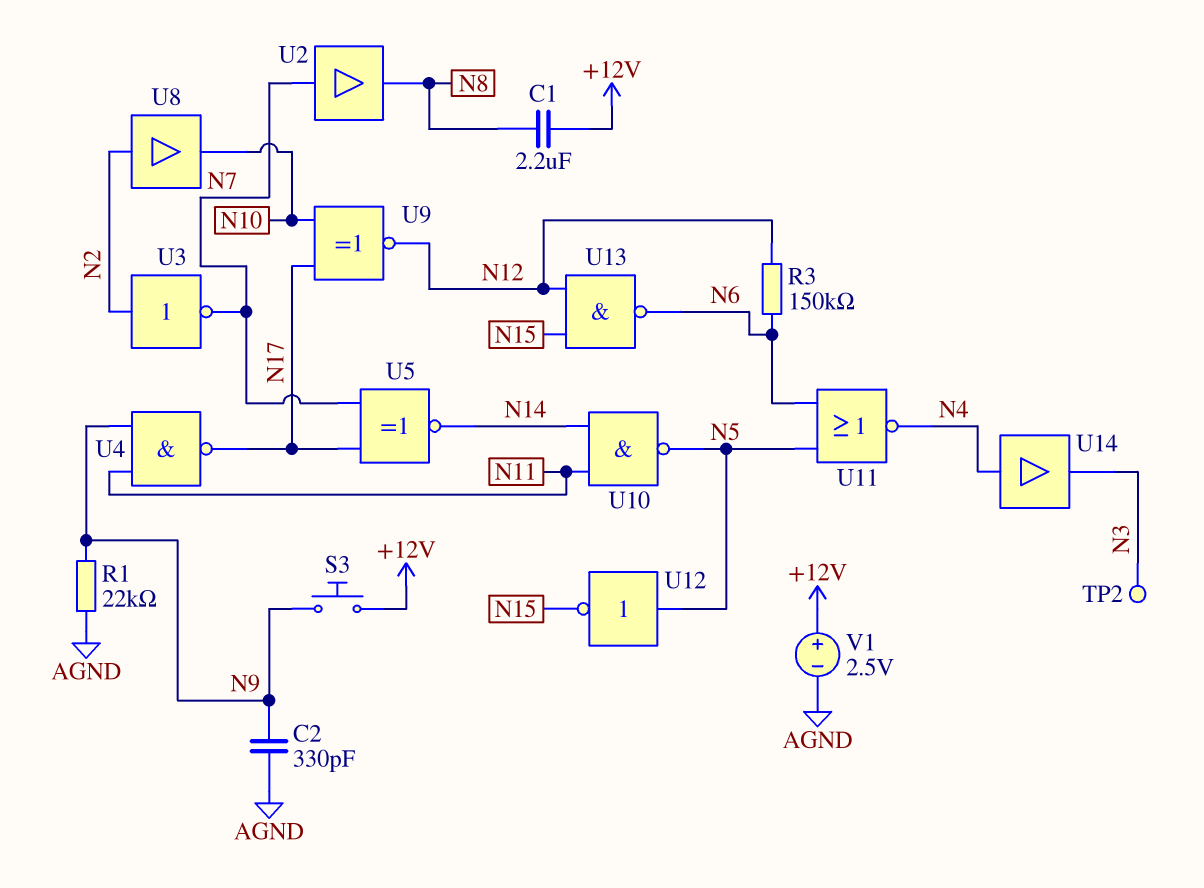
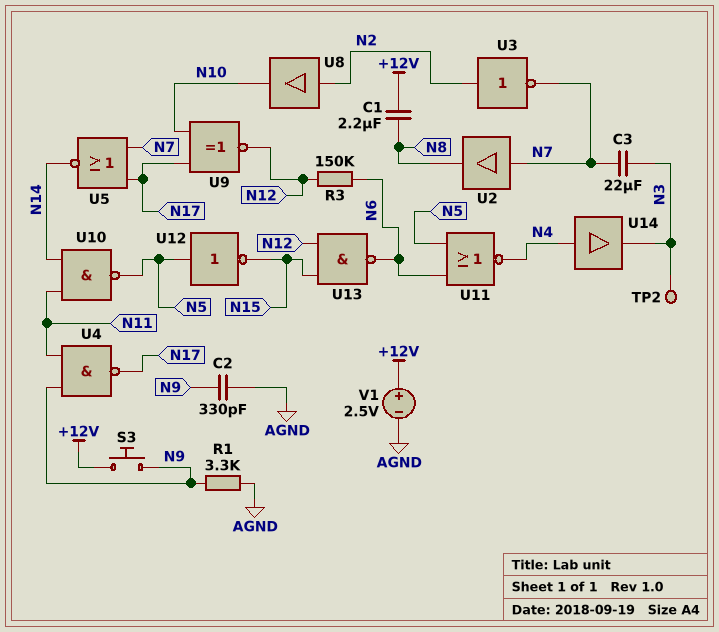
C3: none -> 22uF (N3, N7)
R1: 22k (AGND, N9) -> 3.3k (AGND, N9)
U5: XNOR (in N7, in N17, out N14) -> NOR (in N7, in N17, out N14)

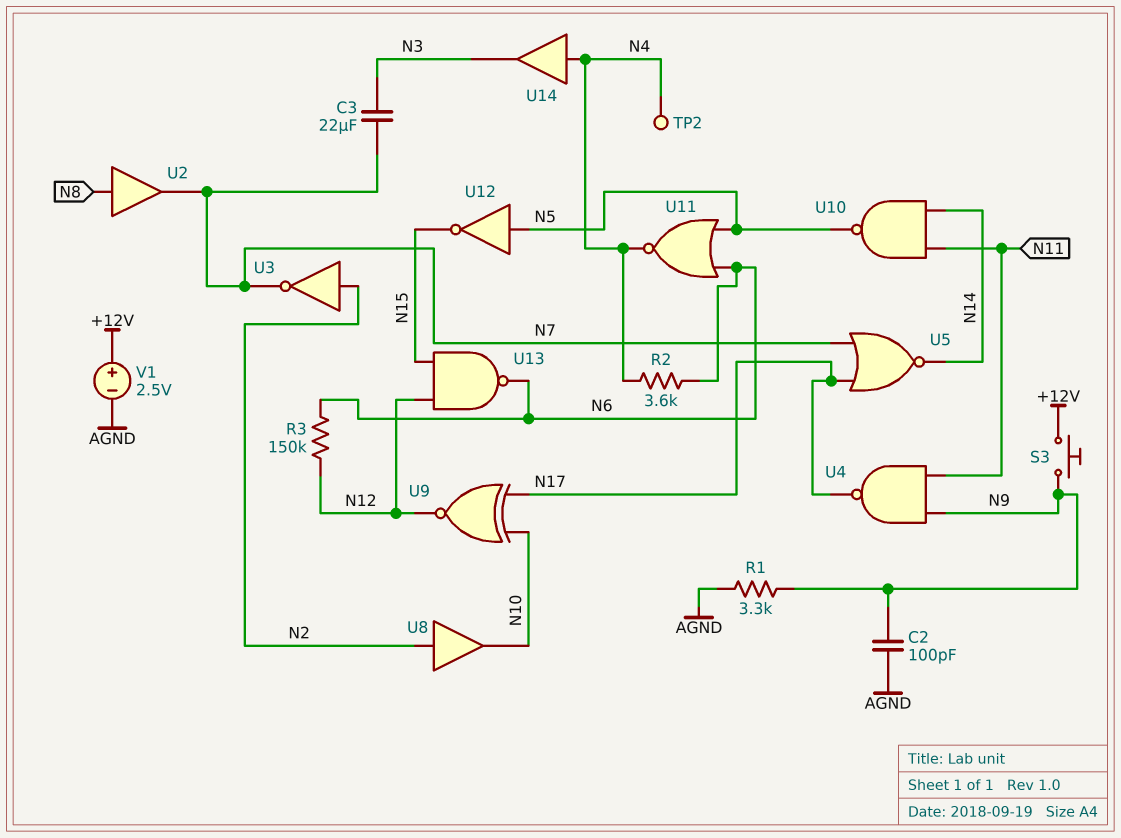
C1: 2.2uF (+12V, N8) -> none
C2: 330pF (AGND, N9) -> 100pF (AGND, N9)
R2: none -> 3.6k (N4, N6)
TP2: test point (N3) -> test point (N4)
U2: buffer (in N7, out N8) -> buffer (in N8, out N7)

